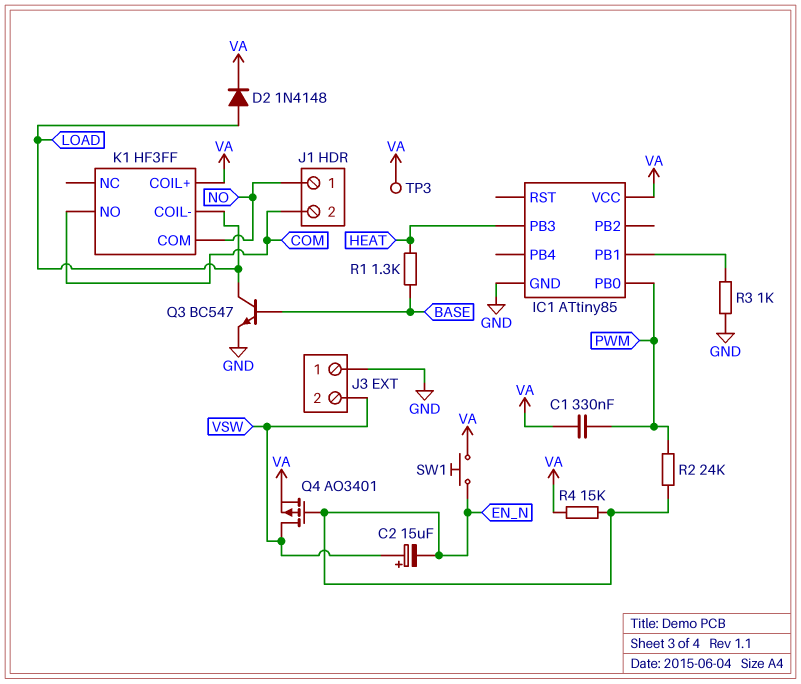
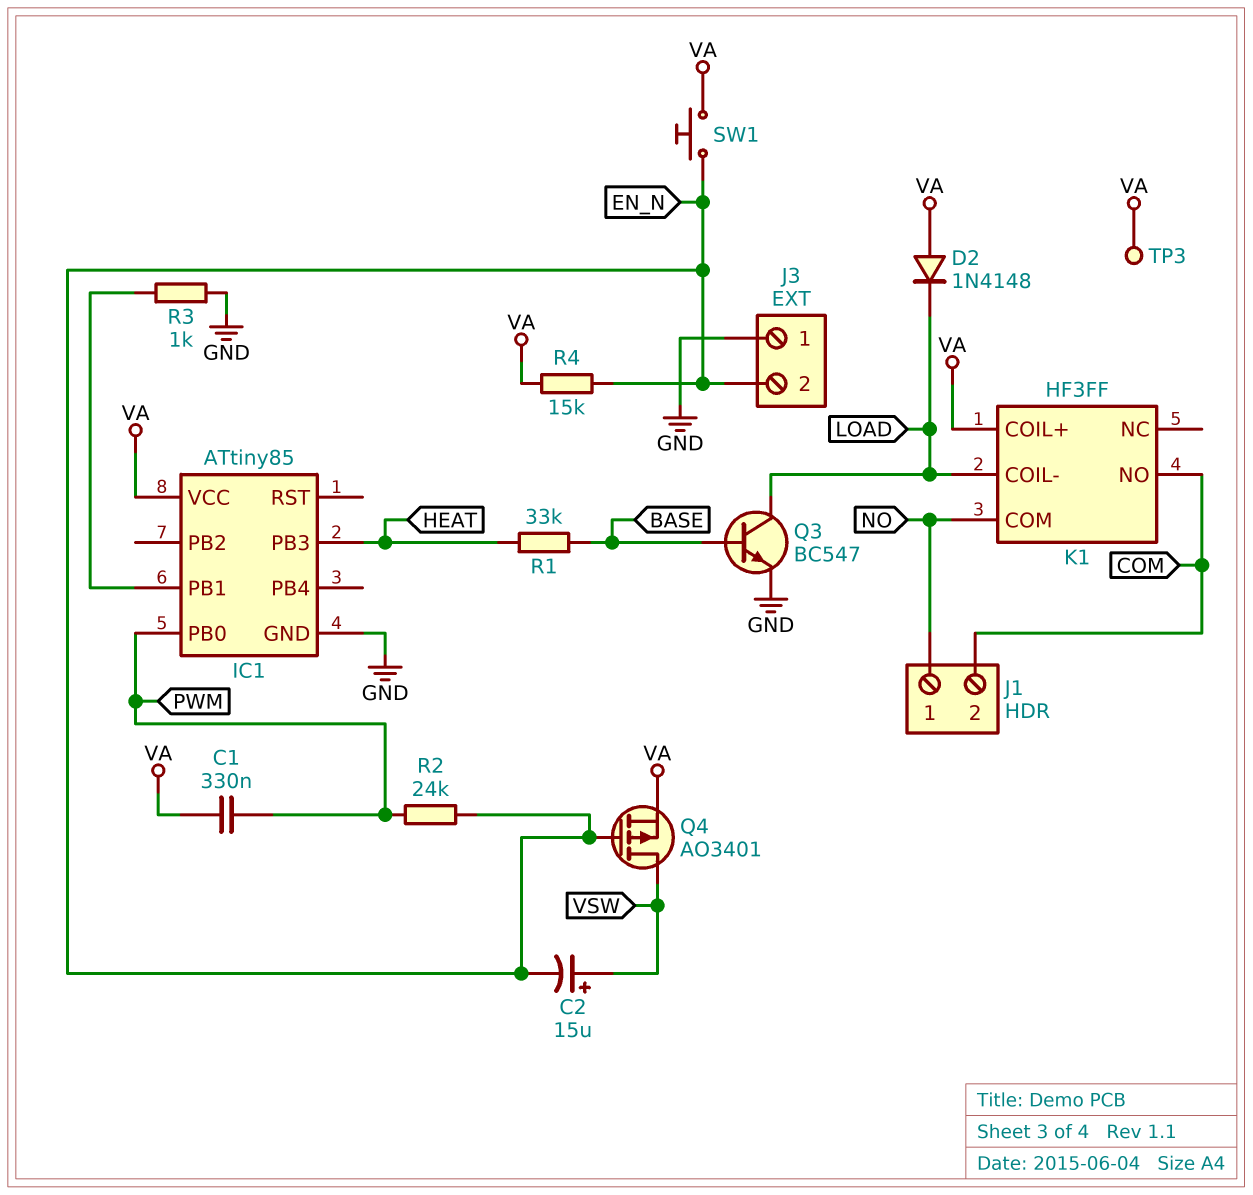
D2: diode 1N4148 (A LOAD, K VA) -> diode 1N4148 (A VA, K LOAD)
J3 pin 2: VSW -> EN_N
R1: 1.3k (BASE, HEAT) -> 33k (BASE, HEAT)

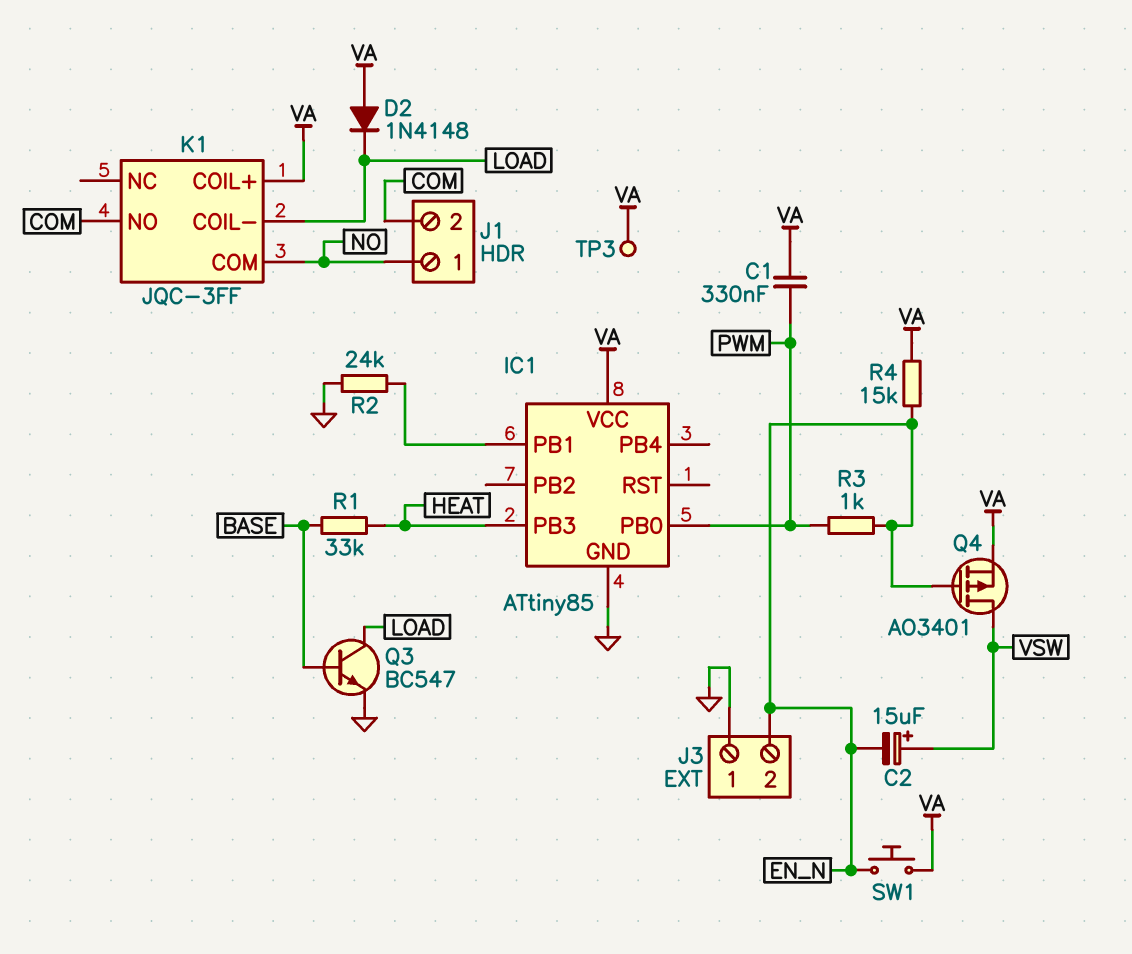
K1: HF3FF -> JQC-3FF
R2: 24k (EN_N, PWM) -> 24k (GND, IC1/PB1)
R3: 1k (GND, IC1/PB1) -> 1k (EN_N, PWM)

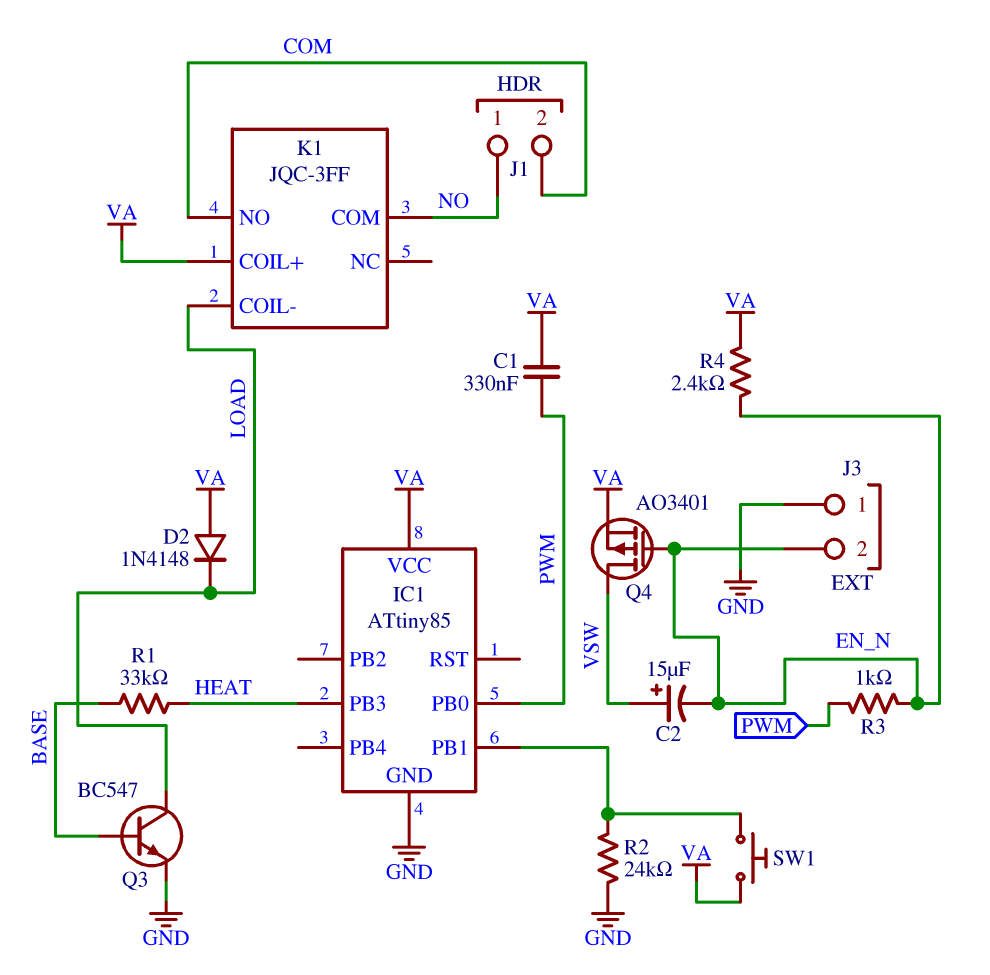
R4: 15k (EN_N, VA) -> 2.4k (EN_N, VA)
SW1: button (EN_N, VA) -> button (IC1/PB1, VA)
TP3: test point (VA) -> none

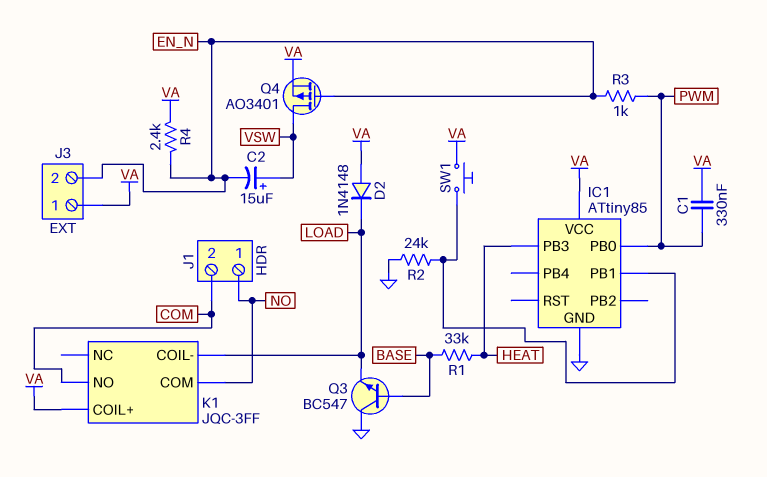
J3 pin 1: GND -> VA
Q3: NPN BC547 (B BASE, C LOAD, E GND) -> NPN BC547 (B BASE, C GND, E LOAD)

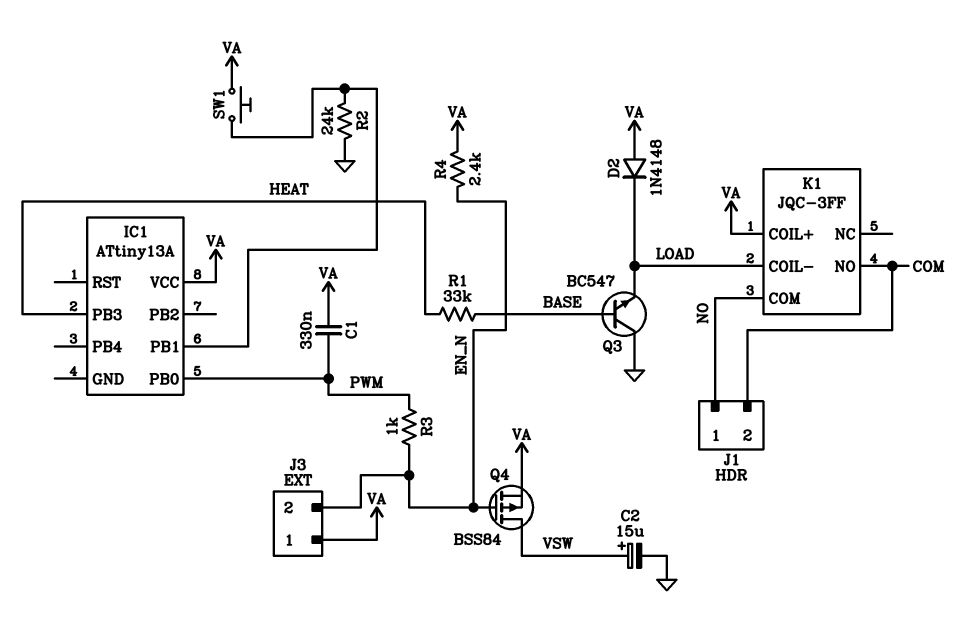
C2: 15uF (plus VSW, minus EN_N) -> 15uF (plus VSW, minus GND)
IC1: ATtiny85 -> ATtiny13A
IC1 pin GND: GND -> none
Q4: PMOS AO3401 (G EN_N, D VSW, S VA) -> PMOS BSS84 (G EN_N, D VSW, S VA)

